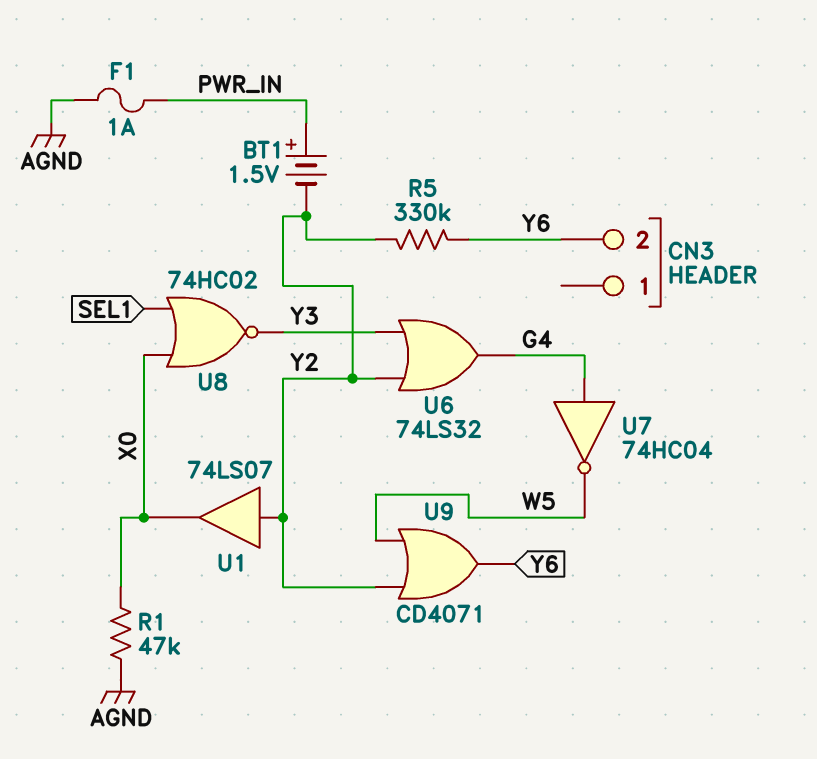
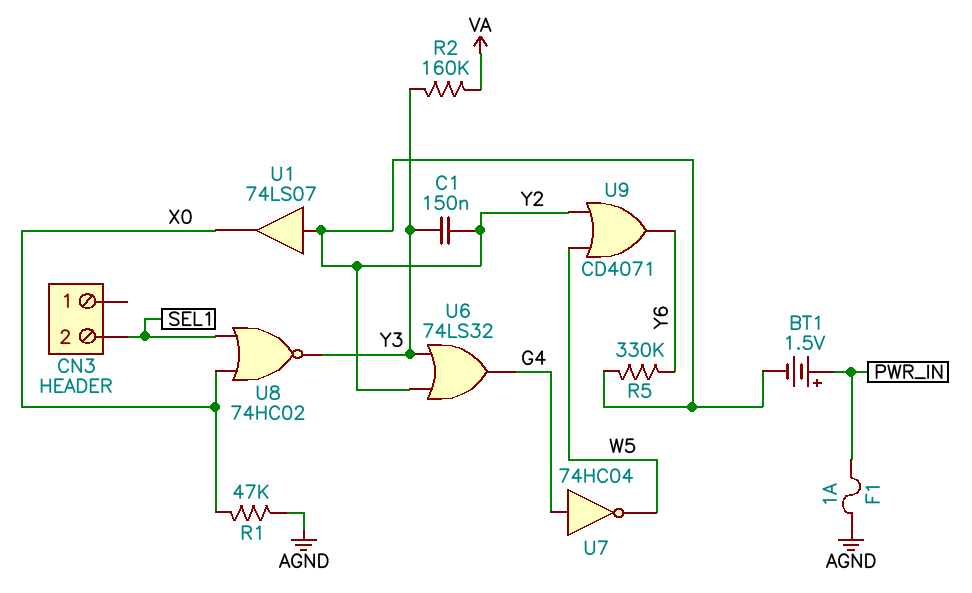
C1: none -> 150nF (Y2, Y3)
CN3 pin 2: Y6 -> SEL1
R2: none -> 160k (VA, Y3)

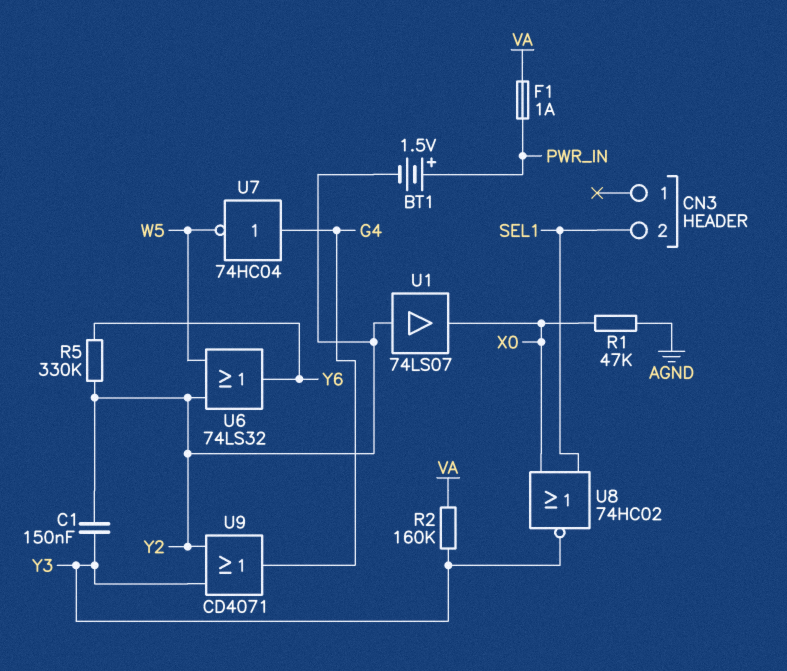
F1: 1A (AGND, PWR_IN) -> 1A (PWR_IN, VA)
U6: OR 74LS32 (in Y2, in Y3, out G4) -> OR 74LS32 (in W5, in Y2, out Y6)
U9: OR CD4071 (in W5, in Y2, out Y6) -> OR CD4071 (in Y2, in Y3, out G4)

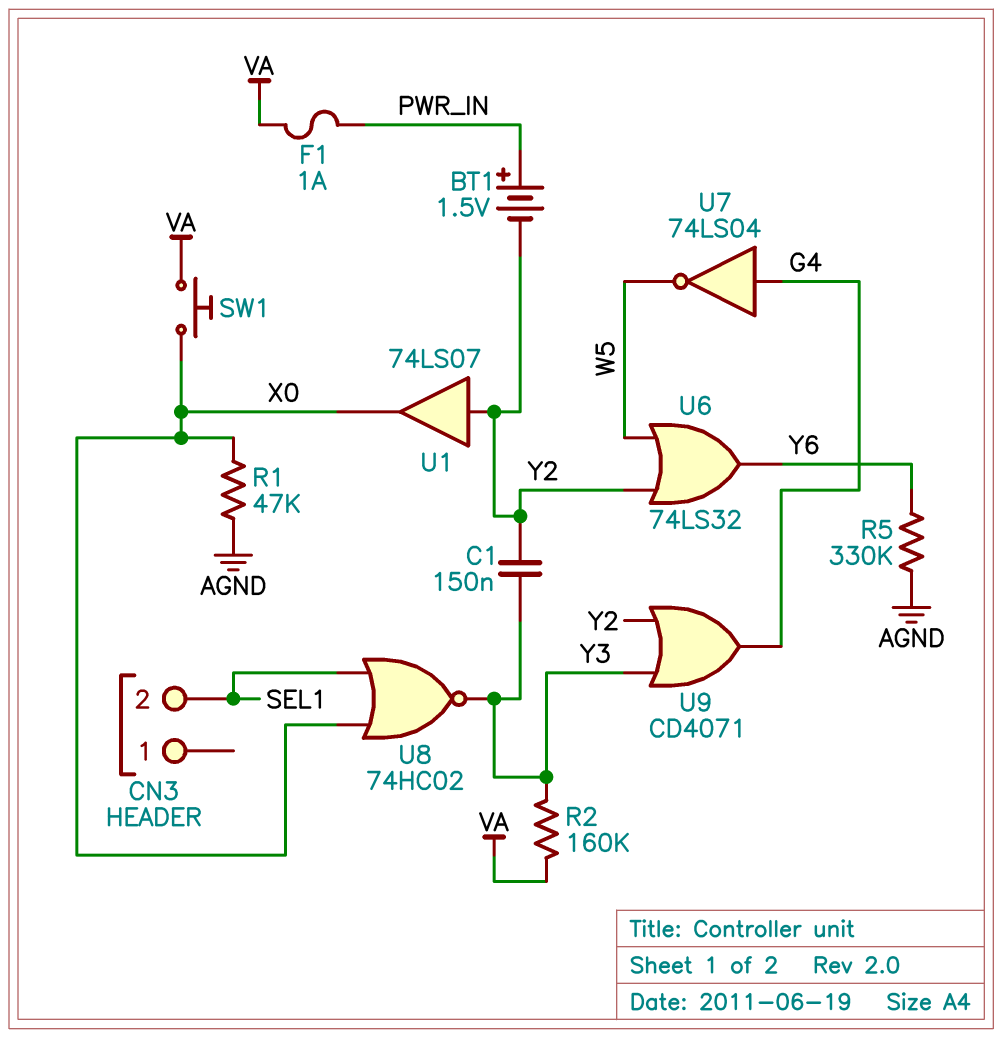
R5: 330k (Y2, Y6) -> 330k (AGND, Y6)
SW1: none -> button (VA, X0)
U7: NOT 74HC04 (in G4, out W5) -> NOT 74LS04 (in G4, out W5)

